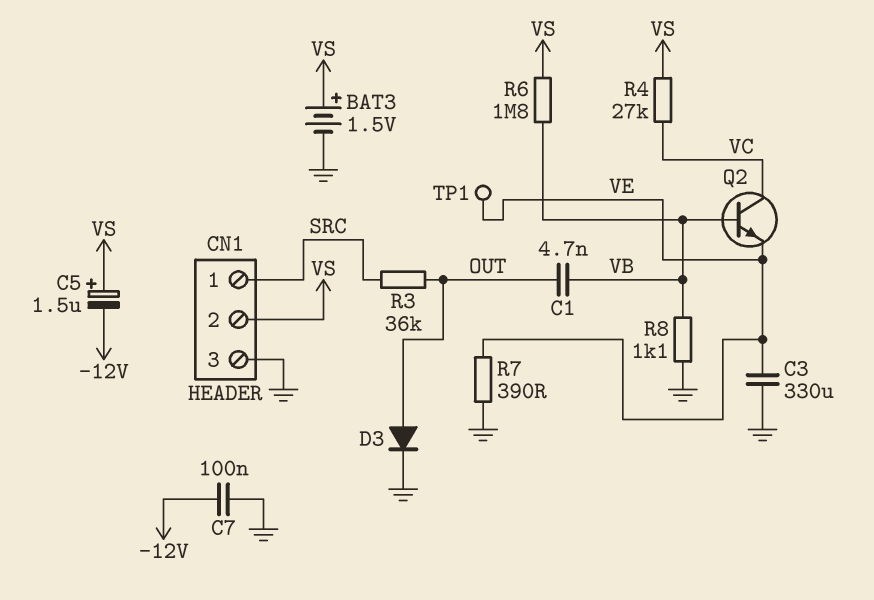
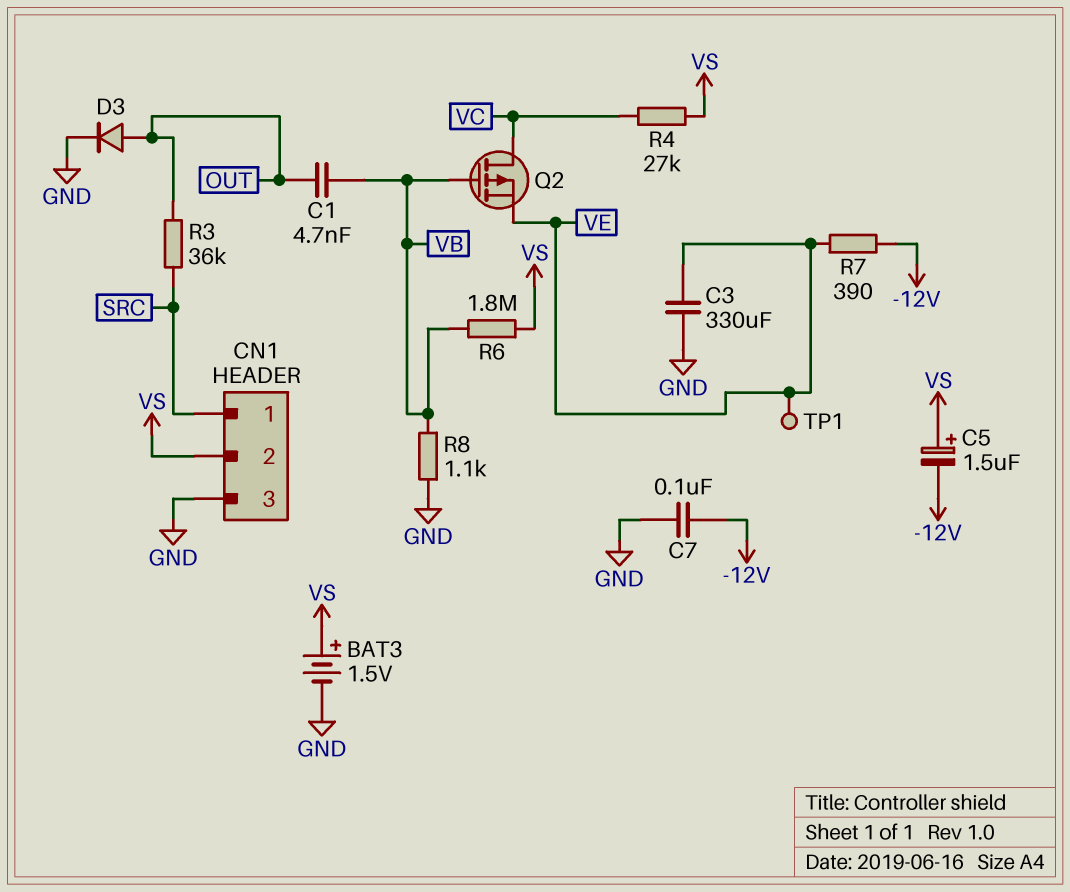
Q2: NPN (B VB, C VC, E VE) -> PMOS (G VB, D VC, S VE)
R7: 390 (GND, VE) -> 390 (-12V, VE)

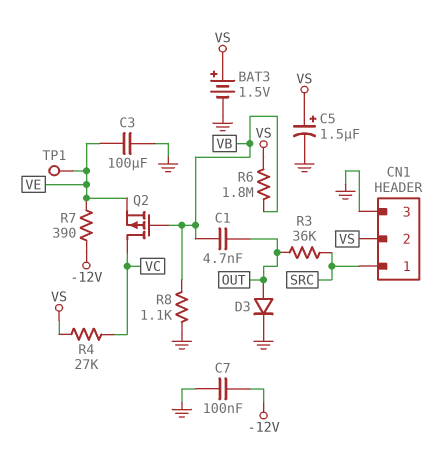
C3: 330uF (GND, VE) -> 100uF (GND, VE)
C5: 1.5uF (plus VS, minus -12V) -> 1.5uF (plus VS, minus GND)

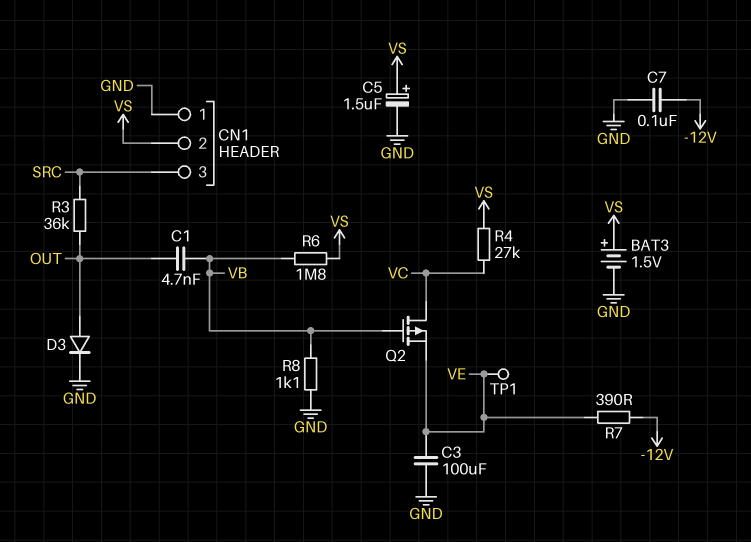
CN1 pin 1: SRC -> GND
CN1 pin 3: GND -> SRC

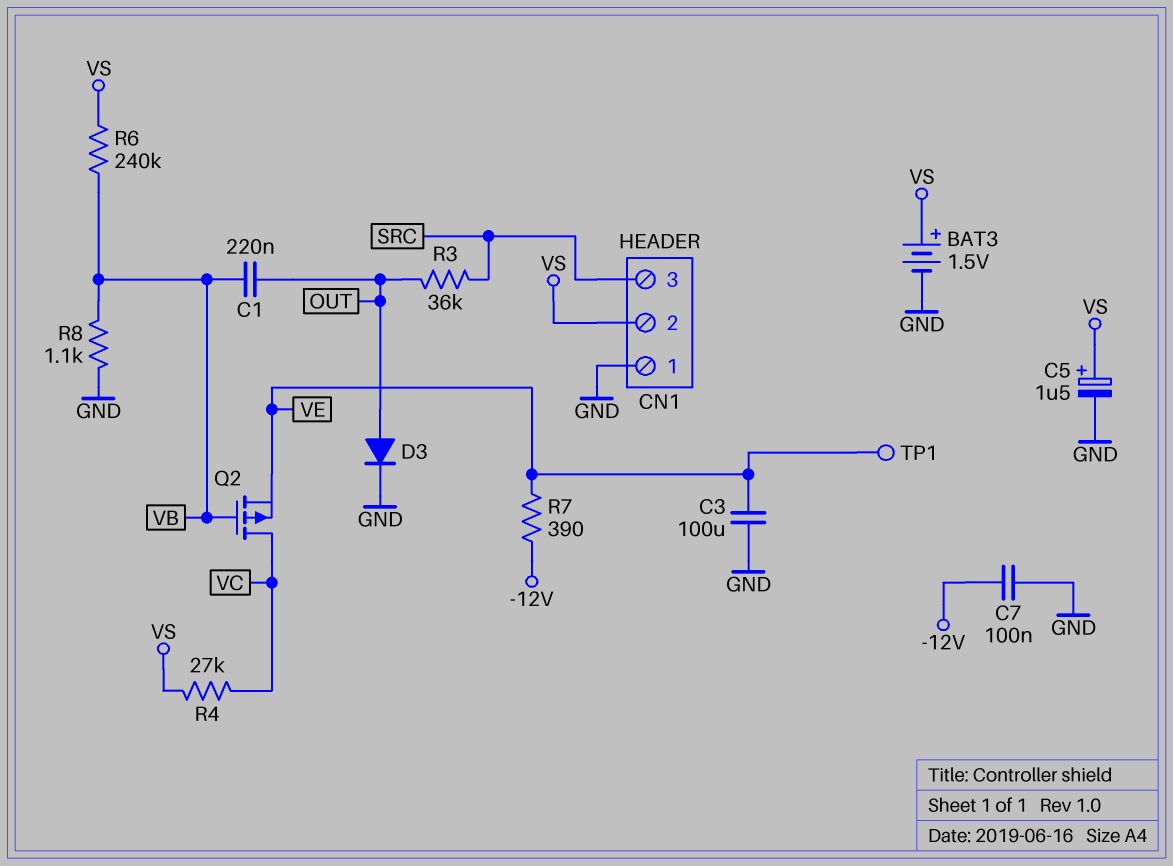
C1: 4.7nF (OUT, VB) -> 220nF (OUT, VB)
R6: 1.8M (VB, VS) -> 240k (VB, VS)

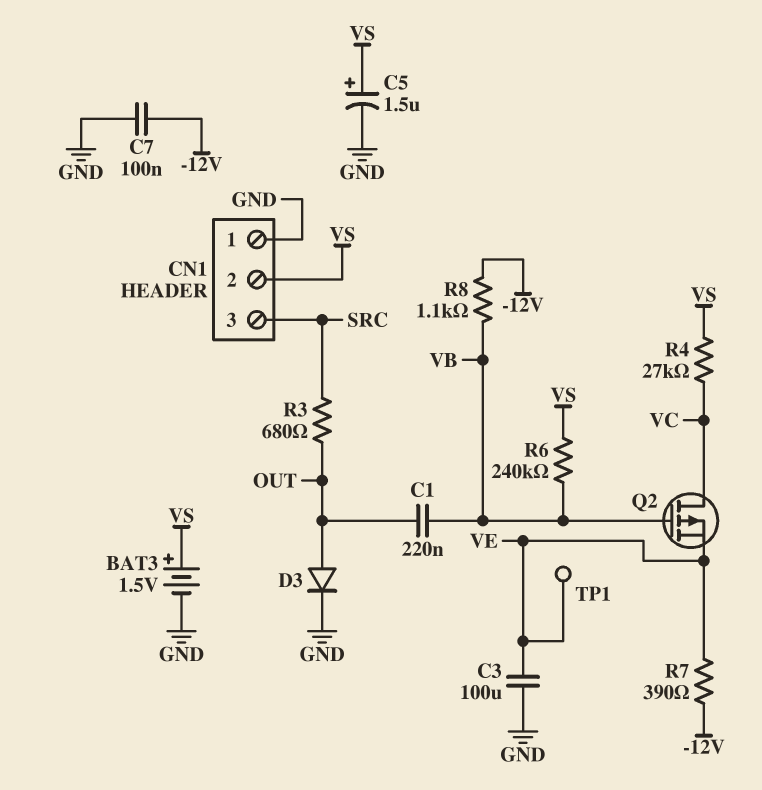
R3: 36k (OUT, SRC) -> 680 (OUT, SRC)
R8: 1.1k (GND, VB) -> 1.1k (-12V, VB)

